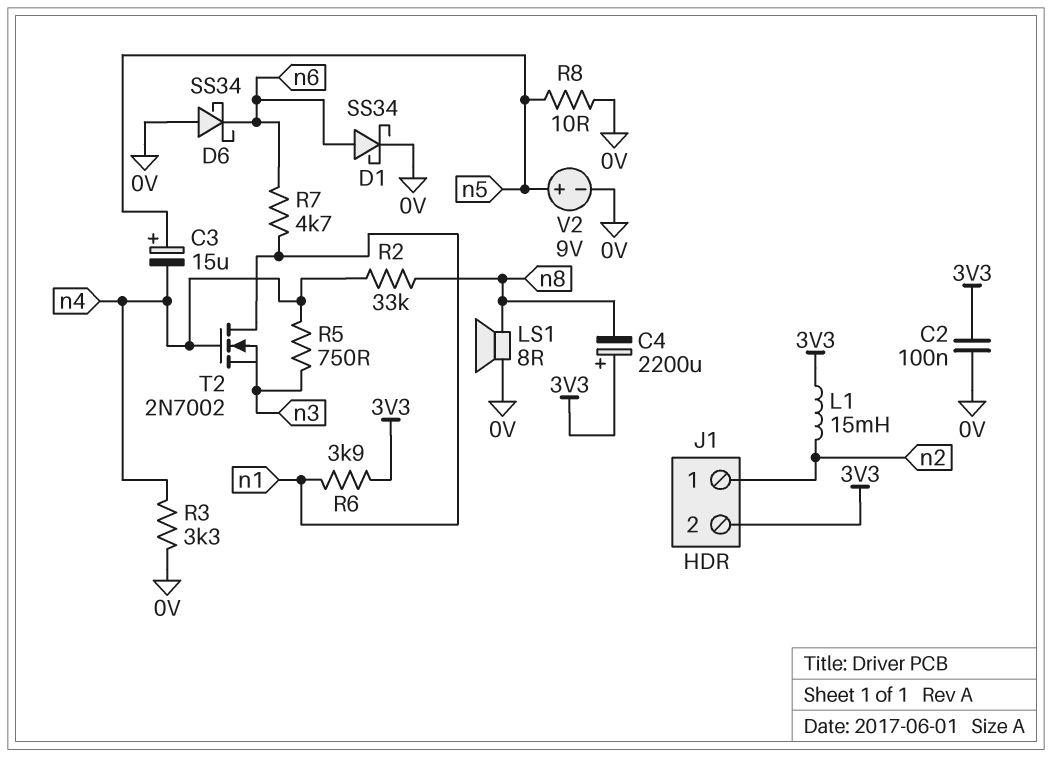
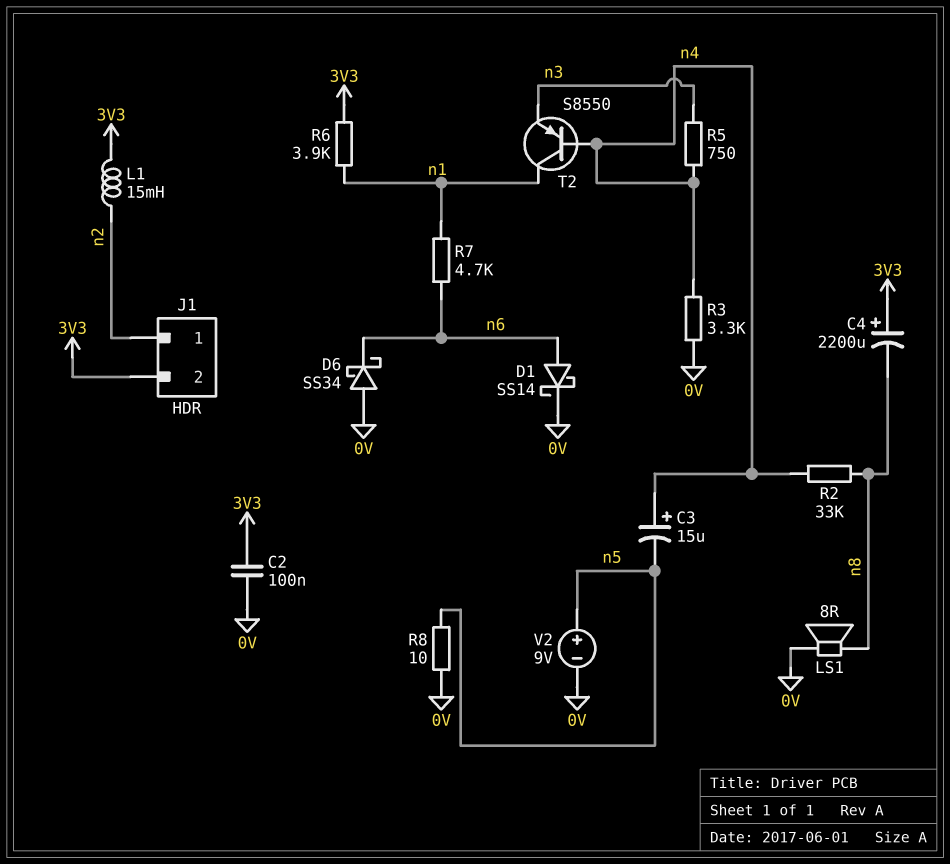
C3: 15uF (plus n5, minus n4) -> 15uF (plus n4, minus n5)
D1: schottky SS34 (A n6, K 0V) -> schottky SS14 (A n6, K 0V)
T2: NMOS 2N7002 (G n4, D n1, S n3) -> PNP S8550 (B n4, C n1, E n3)

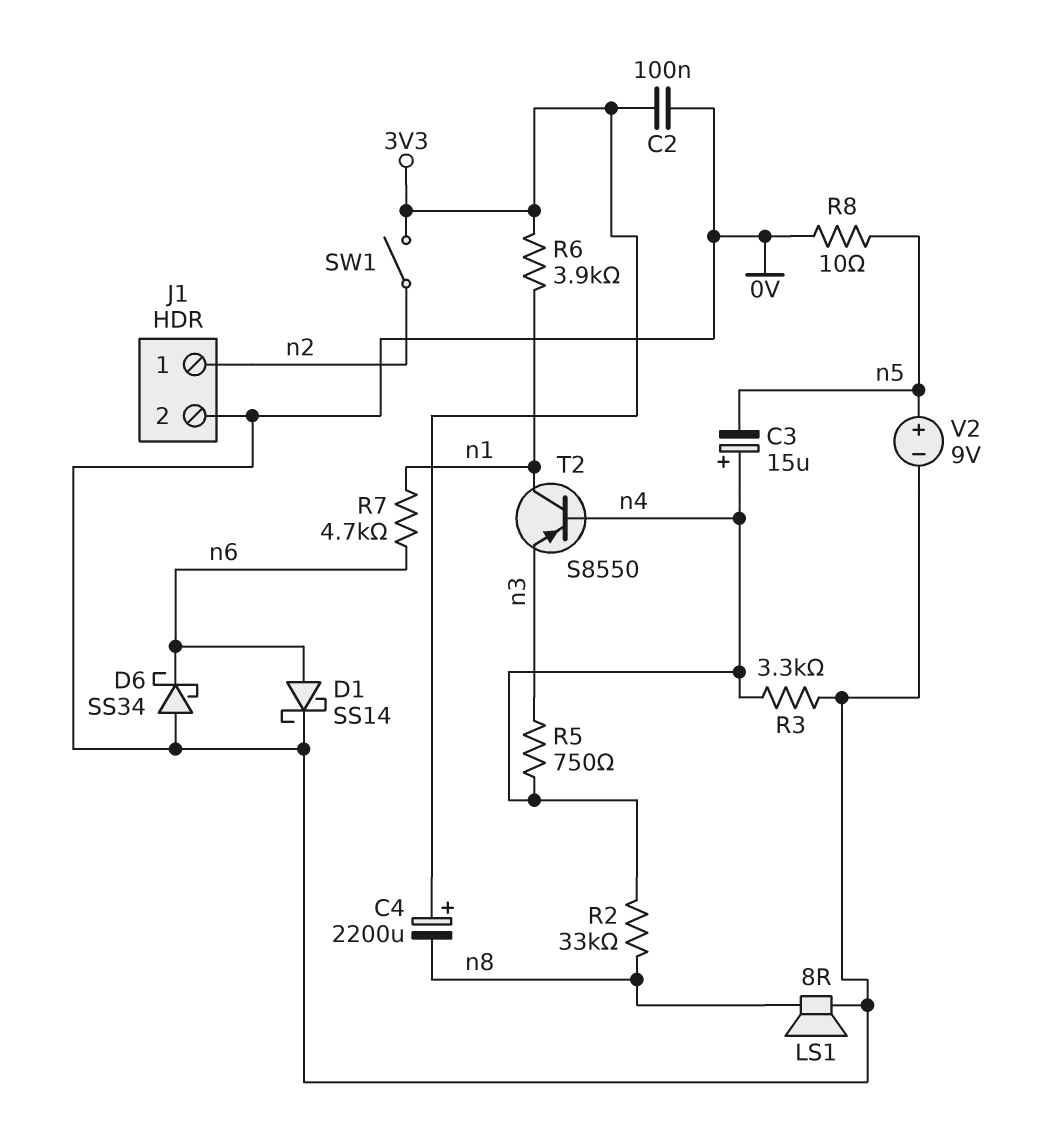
J1 pin 2: 3V3 -> 0V
L1: 15mH (3V3, n2) -> none
SW1: none -> switch (3V3, n2)

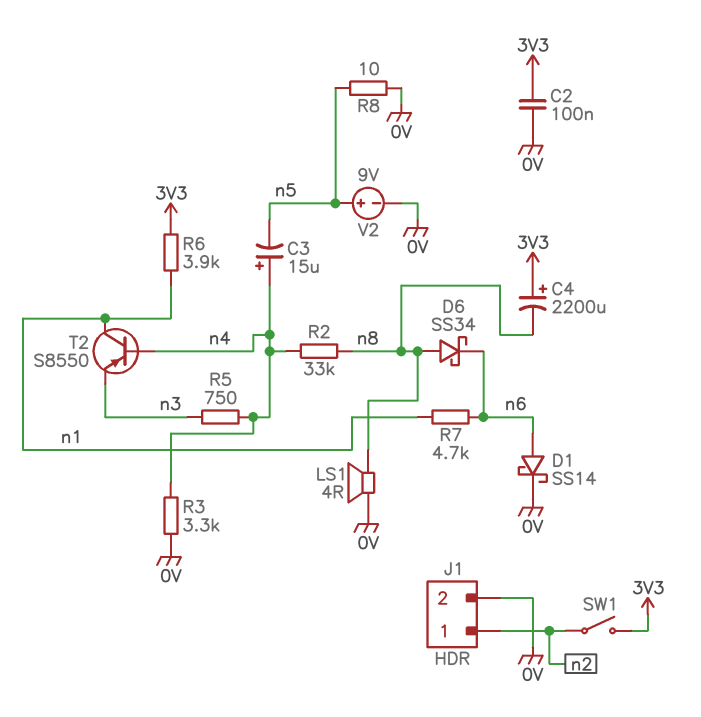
D6: schottky SS34 (A 0V, K n6) -> schottky SS34 (A n8, K n6)
LS1: speaker 8R (0V, n8) -> speaker 4R (0V, n8)

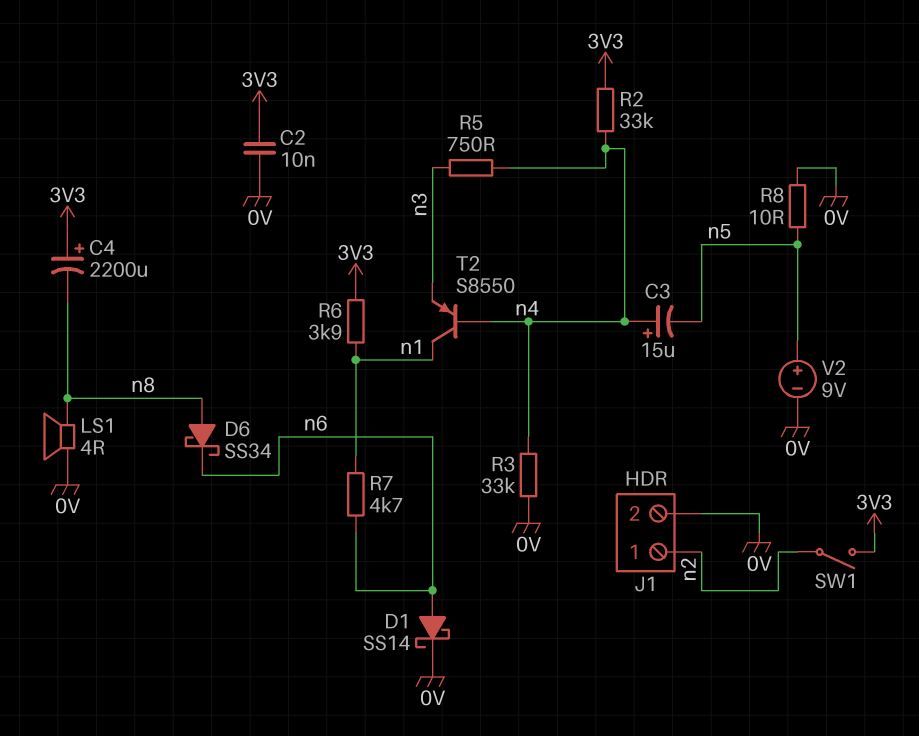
C2: 100nF (0V, 3V3) -> 10nF (0V, 3V3)
R2: 33k (n4, n8) -> 33k (3V3, n4)
R3: 3.3k (0V, n4) -> 33k (0V, n4)

